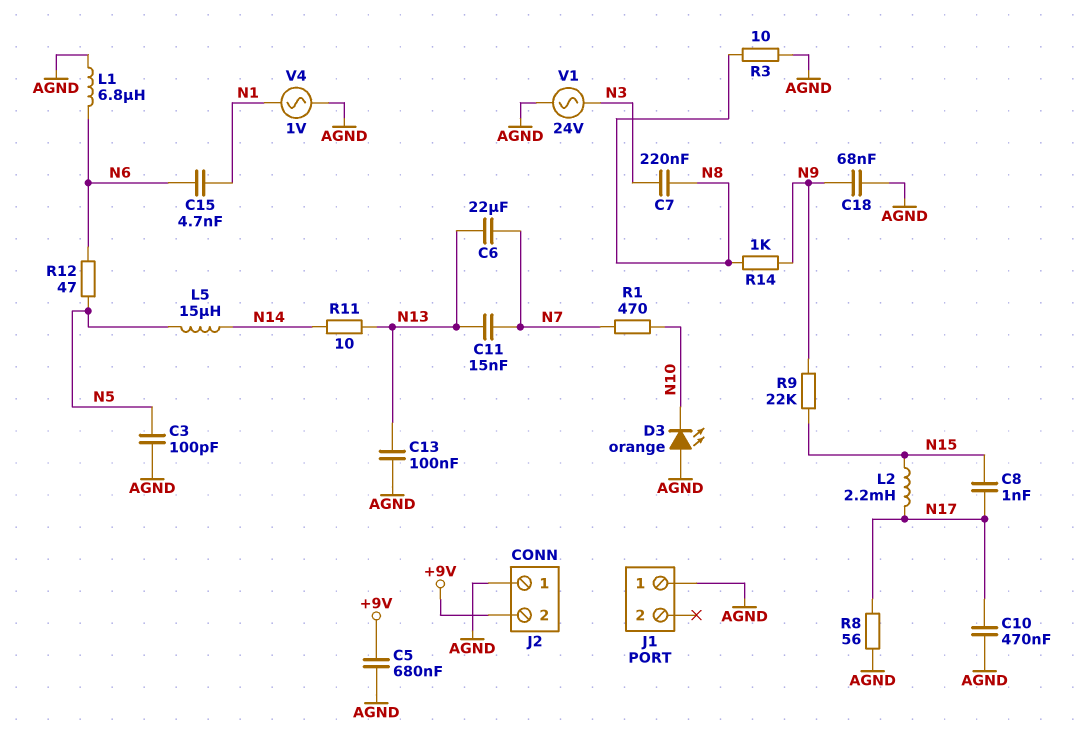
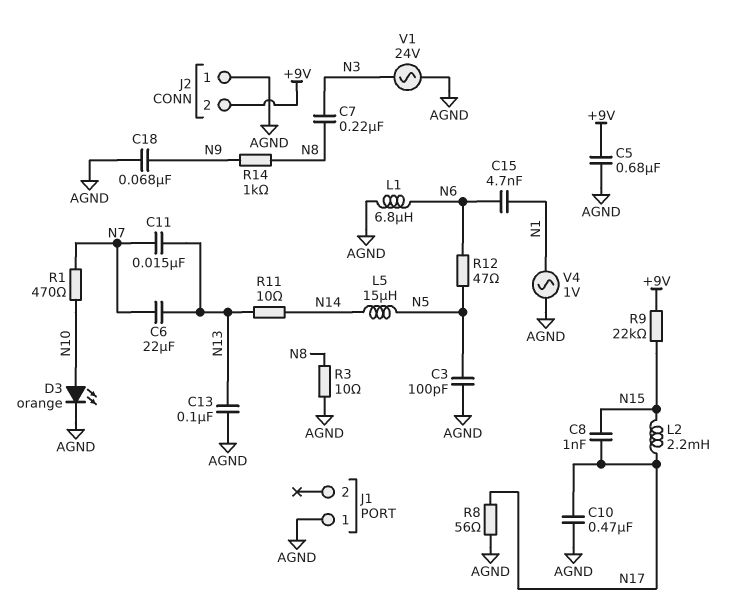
D3: LED orange (A AGND, K N10) -> LED orange (A N10, K AGND)
R9: 22k (N9, N15) -> 22k (+9V, N15)

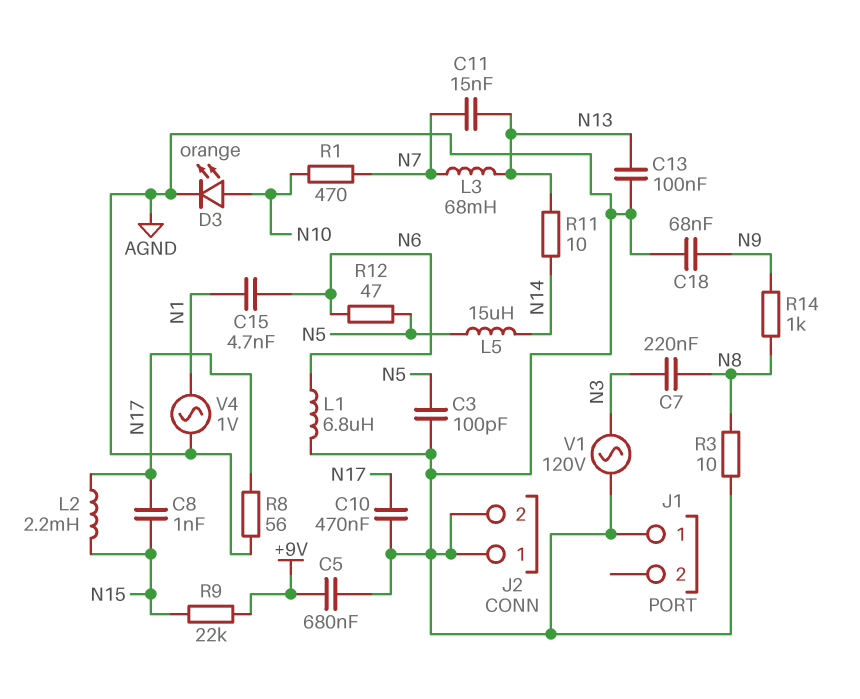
C6: 22uF (N7, N13) -> none
J2 pin 2: +9V -> AGND
L3: none -> 68mH (N7, N13)
V1: AC 24V (AGND, N3) -> AC 120V (AGND, N3)

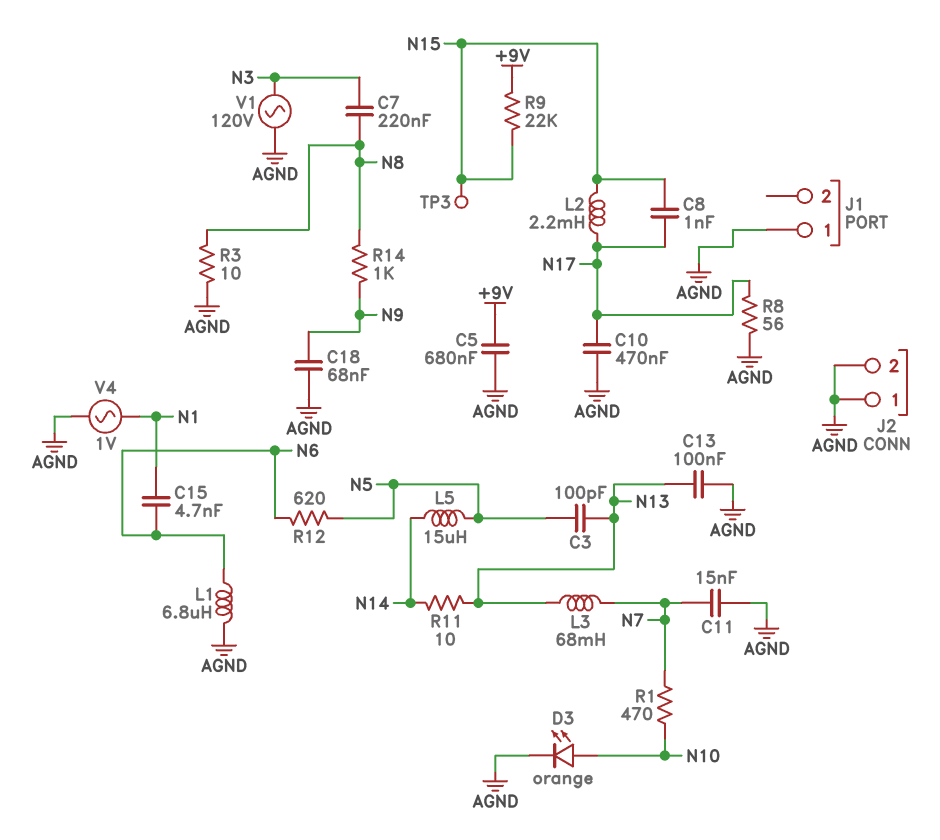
C3: 100pF (AGND, N5) -> 100pF (N5, N13)
C11: 15nF (N7, N13) -> 15nF (AGND, N7)
R12: 47 (N5, N6) -> 620 (N5, N6)
TP3: none -> test point (N15)

